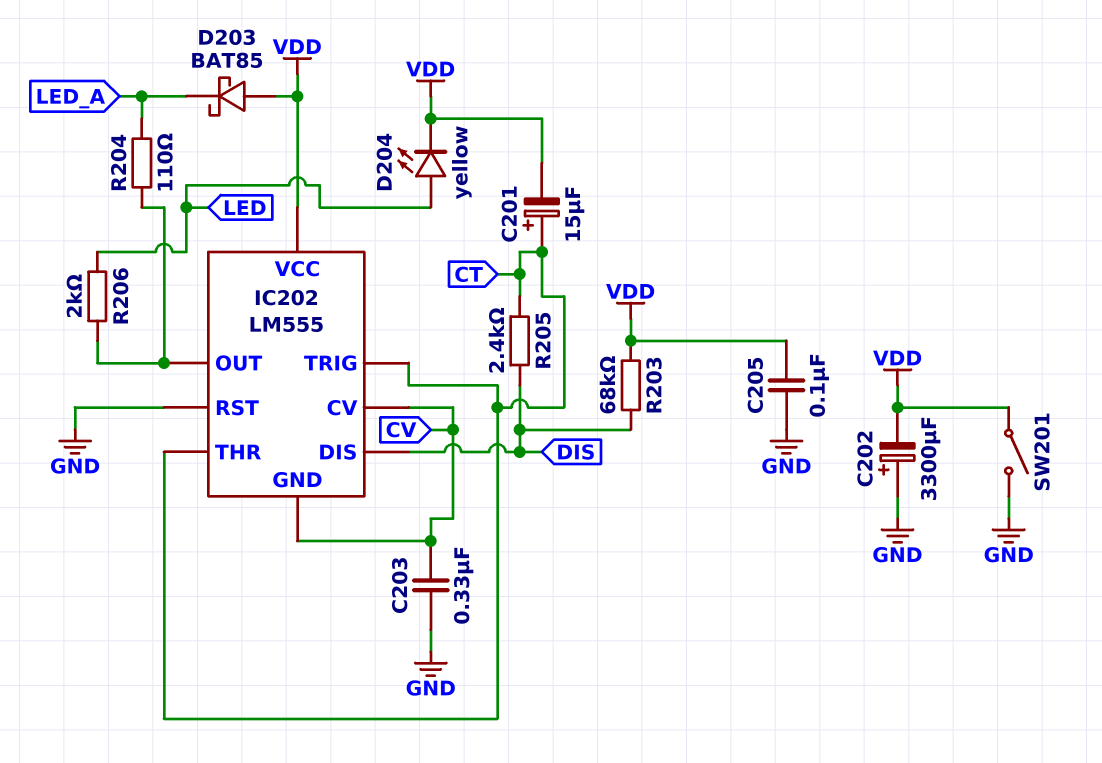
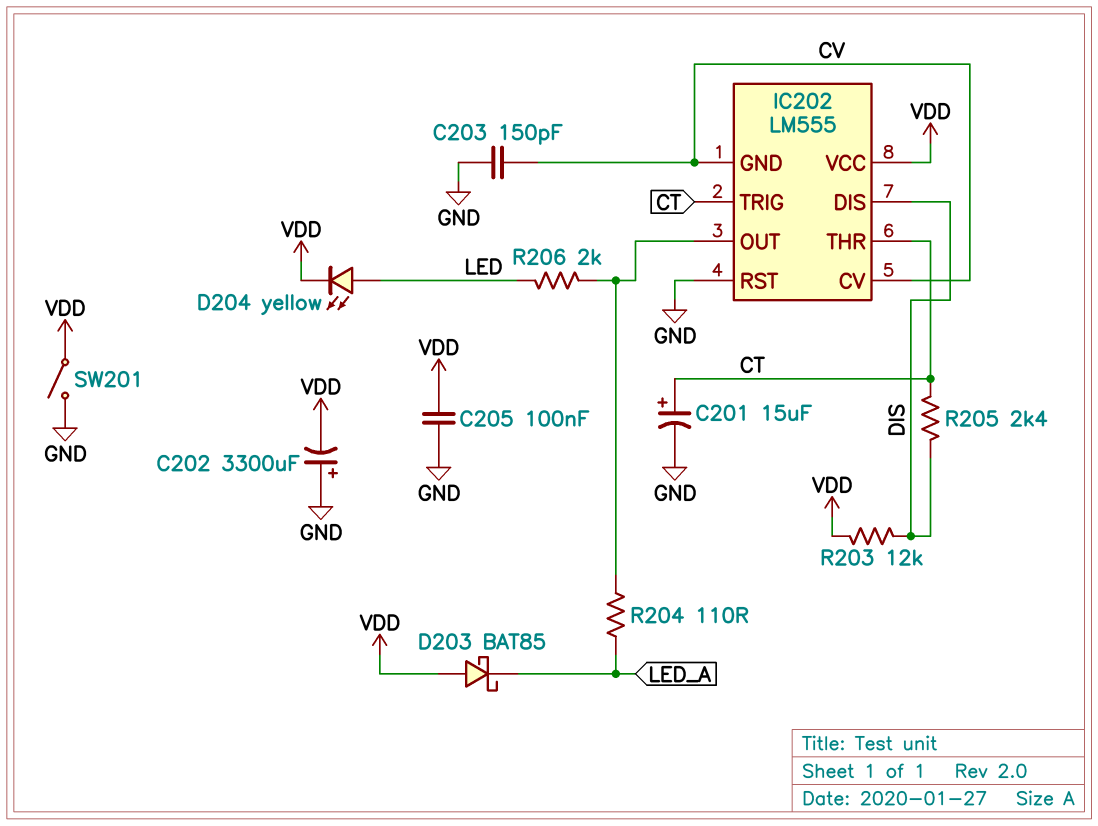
C201: 15uF (plus CT, minus VDD) -> 15uF (plus CT, minus GND)
C203: 330nF (CV, GND) -> 150pF (CV, GND)
R203: 68k (DIS, VDD) -> 12k (DIS, VDD)

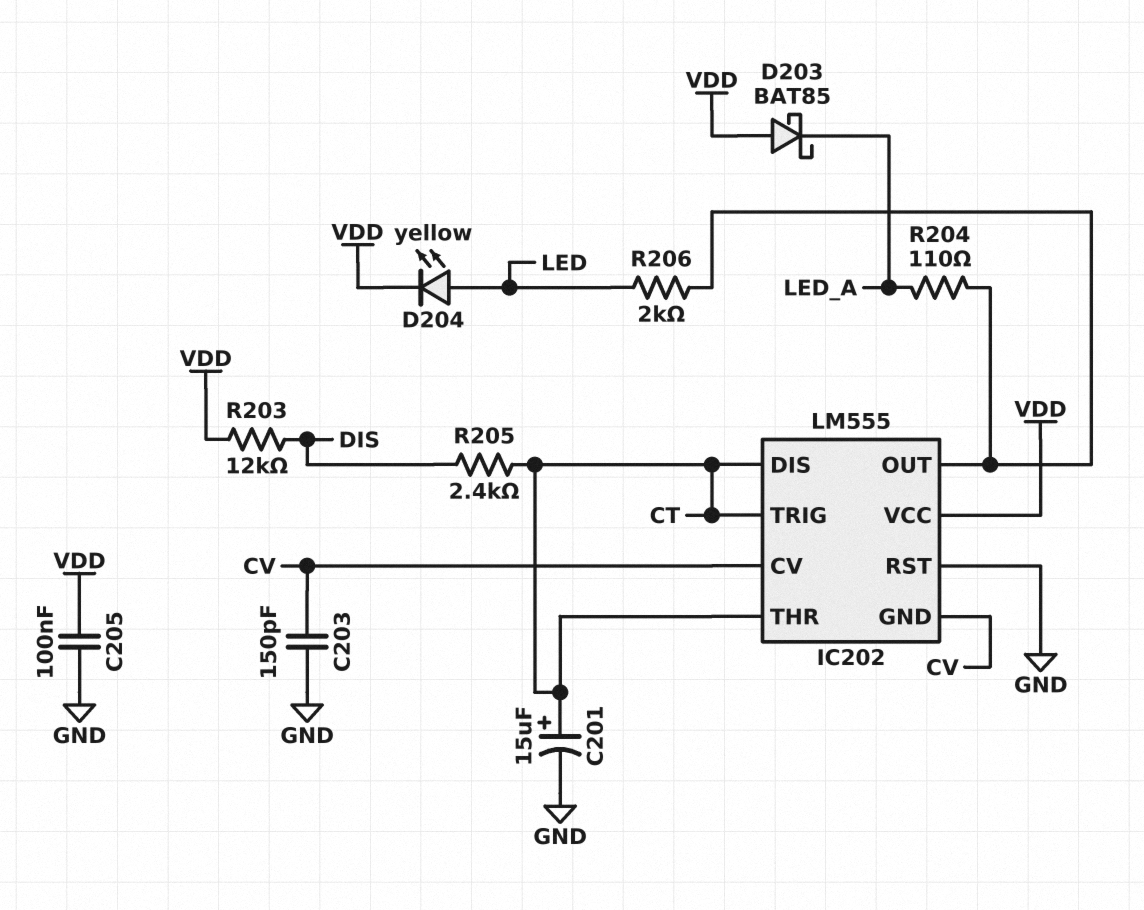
C202: 3300uF (plus GND, minus VDD) -> none
IC202 pin DIS: DIS -> CT
SW201: switch (GND, VDD) -> none

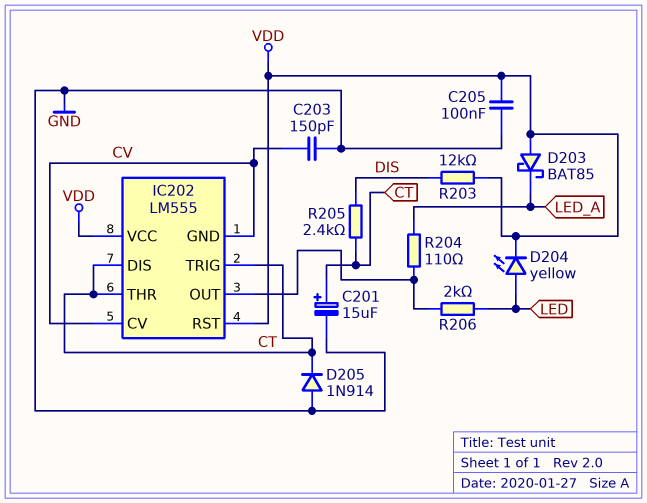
D205: none -> diode 1N914 (A GND, K CT)
IC202 pin RST: GND -> VDD

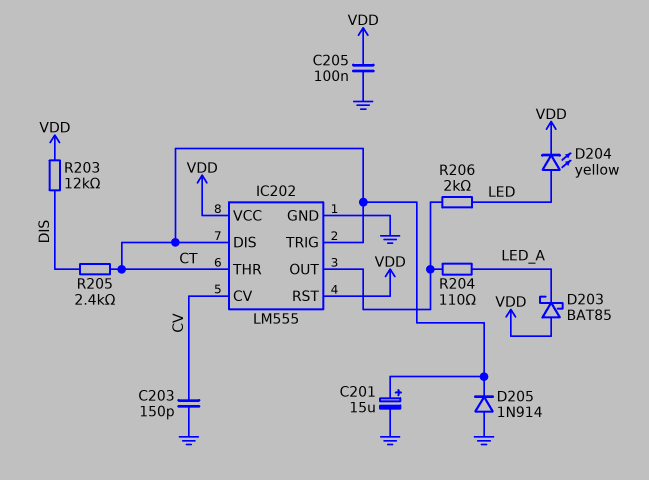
IC202 pin GND: CV -> GND

